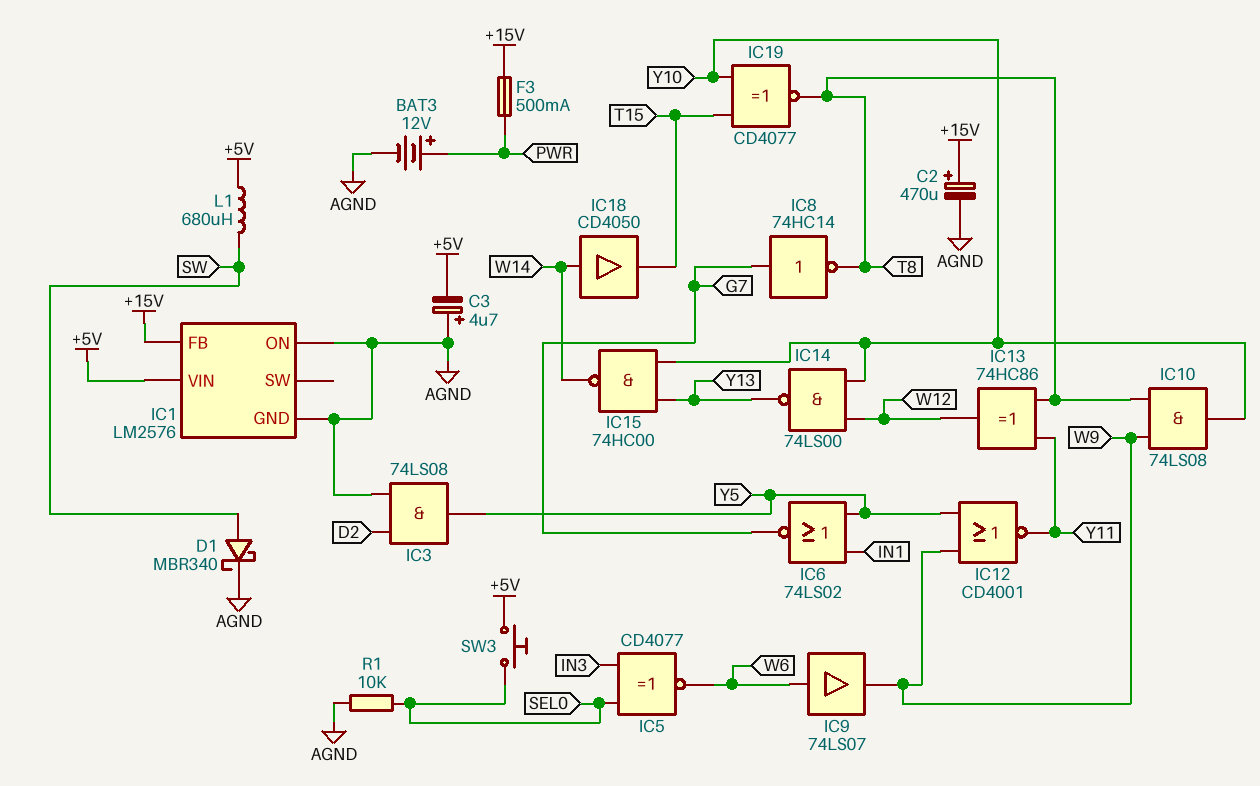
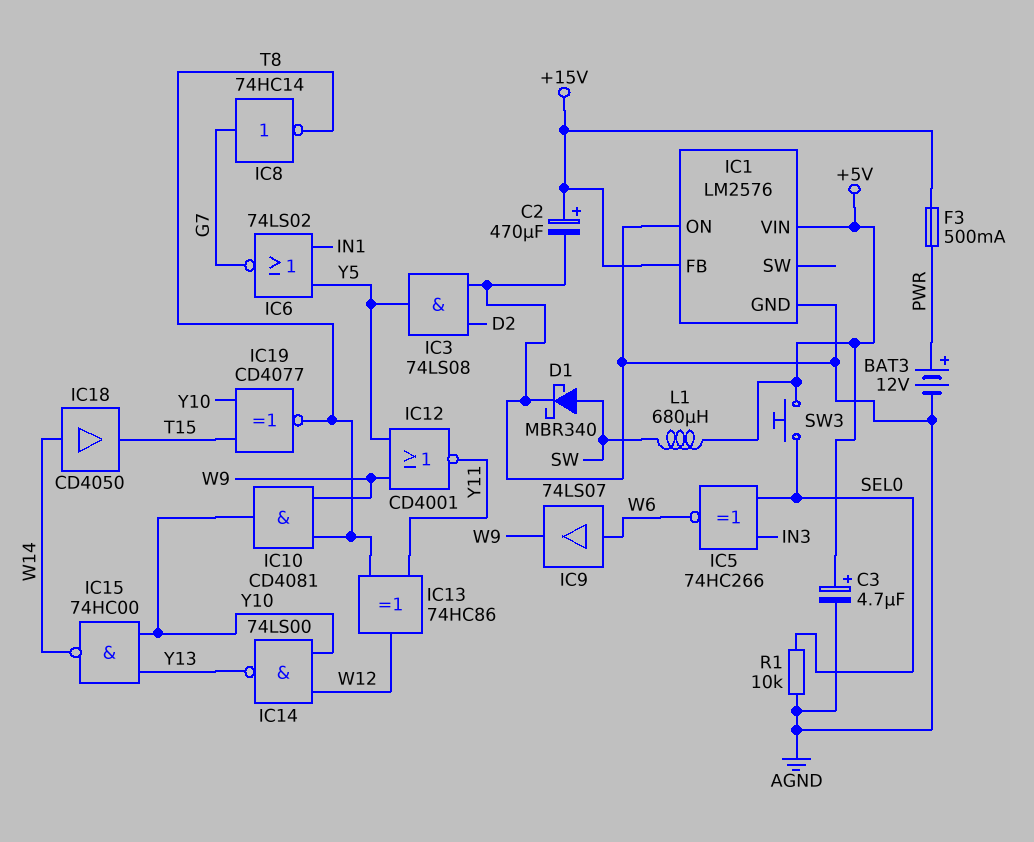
C3: 4.7uF (plus AGND, minus +5V) -> 4.7uF (plus +5V, minus AGND)
IC5: XNOR CD4077 (in IN3, in SEL0, out W6) -> XNOR 74HC266 (in IN3, in SEL0, out W6)
IC10: AND 74LS08 (in T8, in W9, out Y10) -> AND CD4081 (in T8, in W9, out Y10)

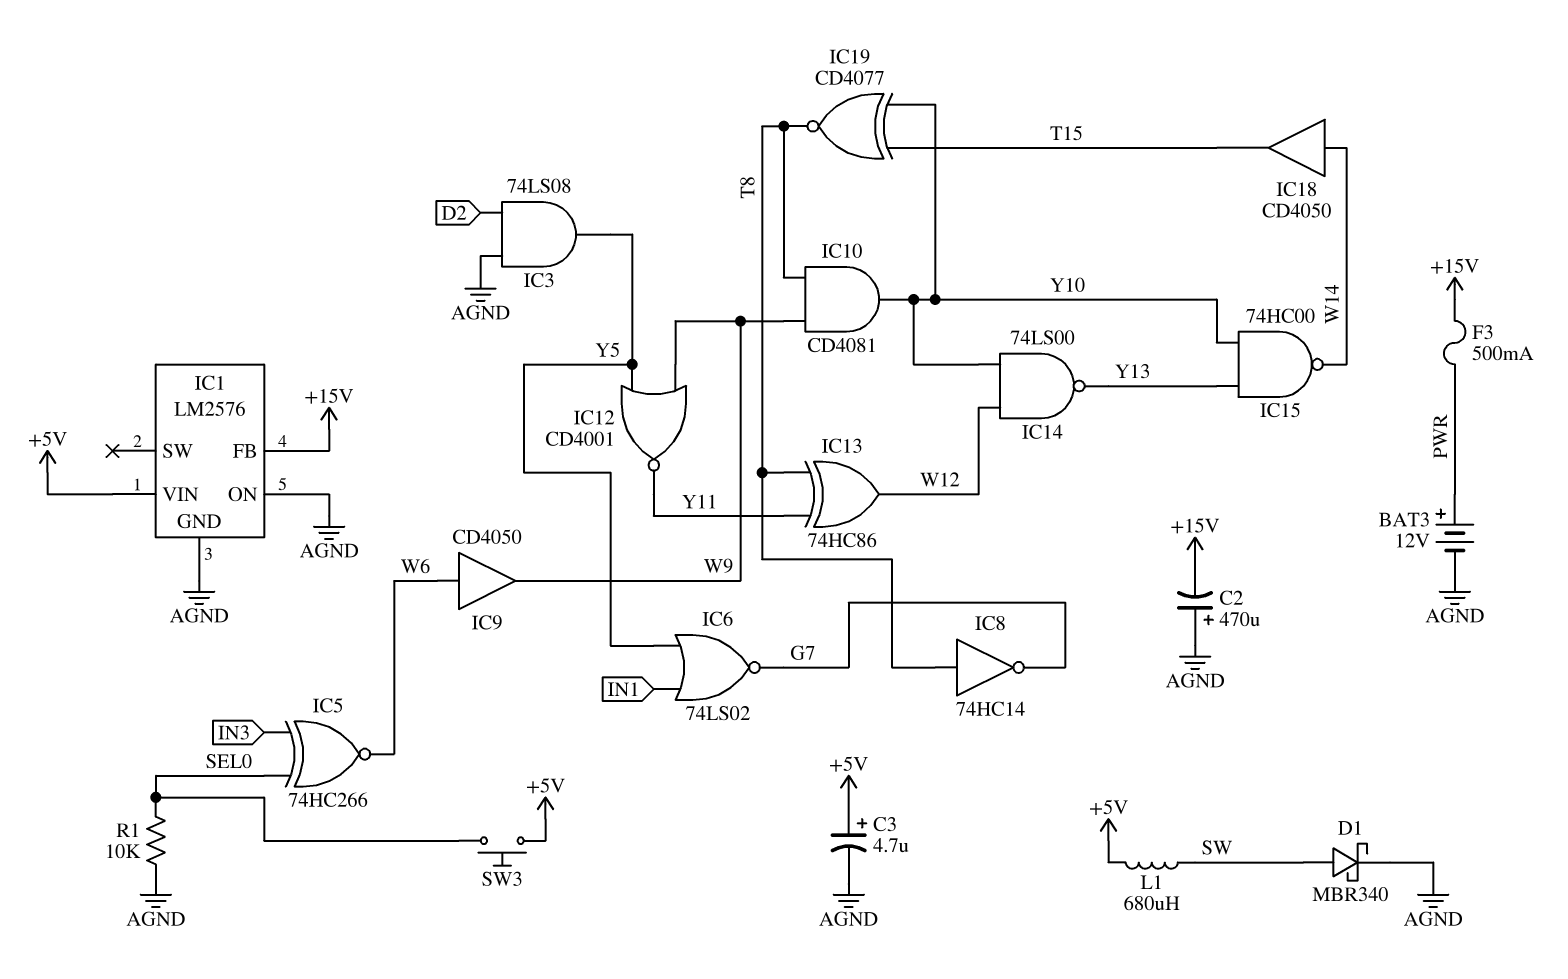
C2: 470uF (plus +15V, minus AGND) -> 470uF (plus AGND, minus +15V)
IC8: NOT 74HC14 (in G7, out T8) -> NOT 74HC14 (in T8, out G7)
IC9: buffer 74LS07 (in W6, out W9) -> buffer CD4050 (in W6, out W9)

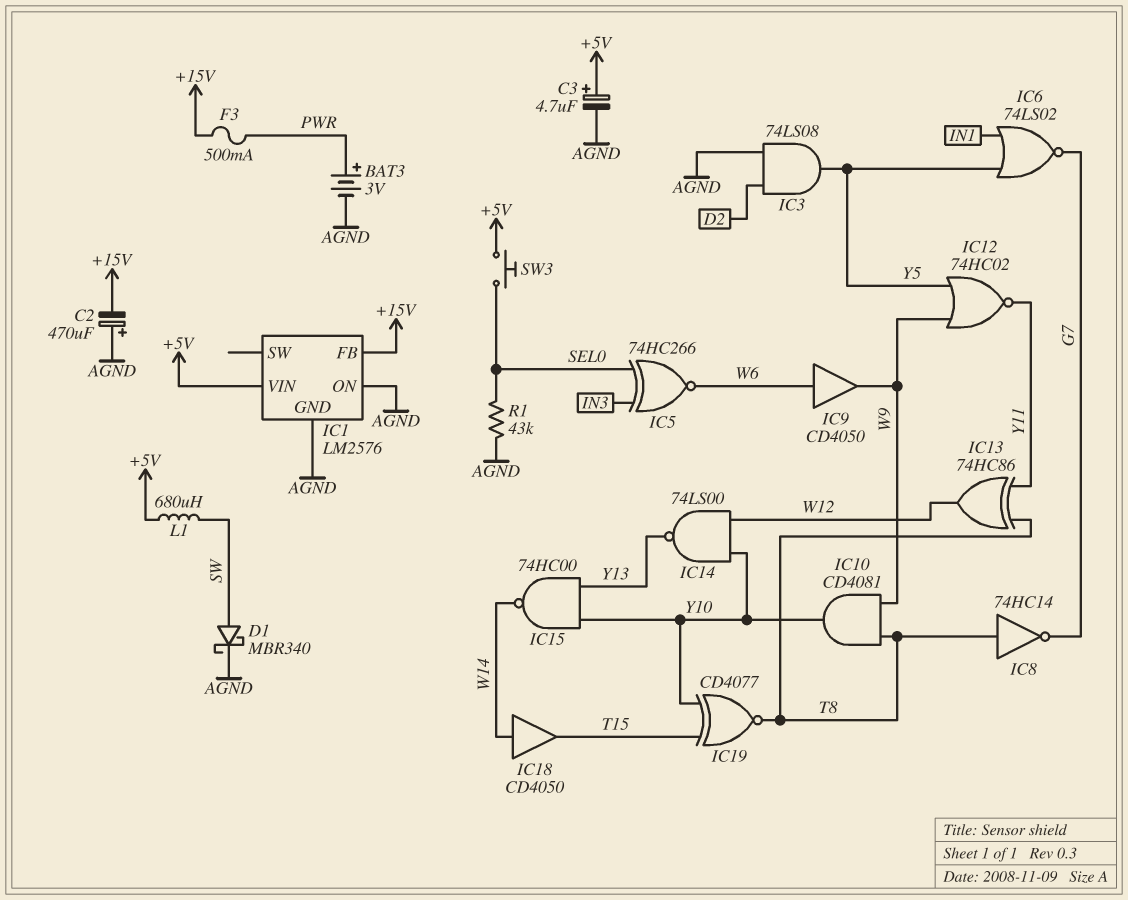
BAT3: 12V (plus PWR, minus AGND) -> 3V (plus PWR, minus AGND)
IC12: NOR CD4001 (in W9, in Y5, out Y11) -> NOR 74HC02 (in W9, in Y5, out Y11)
R1: 10k (AGND, SEL0) -> 43k (AGND, SEL0)

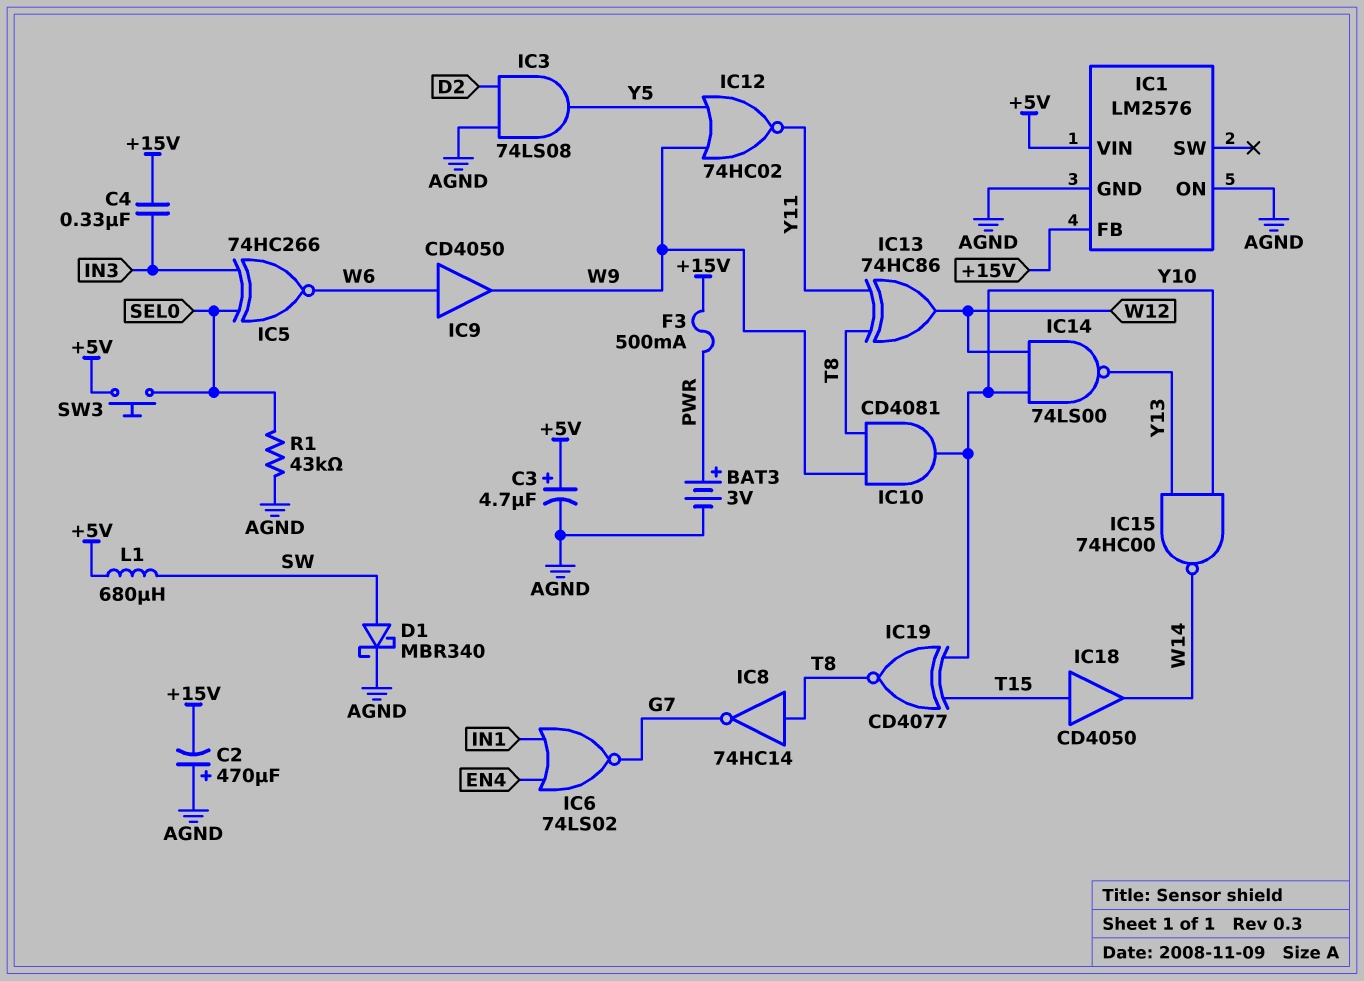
C4: none -> 330nF (+15V, IN3)
IC6: NOR 74LS02 (in IN1, in Y5, out G7) -> NOR 74LS02 (in EN4, in IN1, out G7)
IC18: buffer CD4050 (in W14, out T15) -> buffer CD4050 (in T15, out W14)

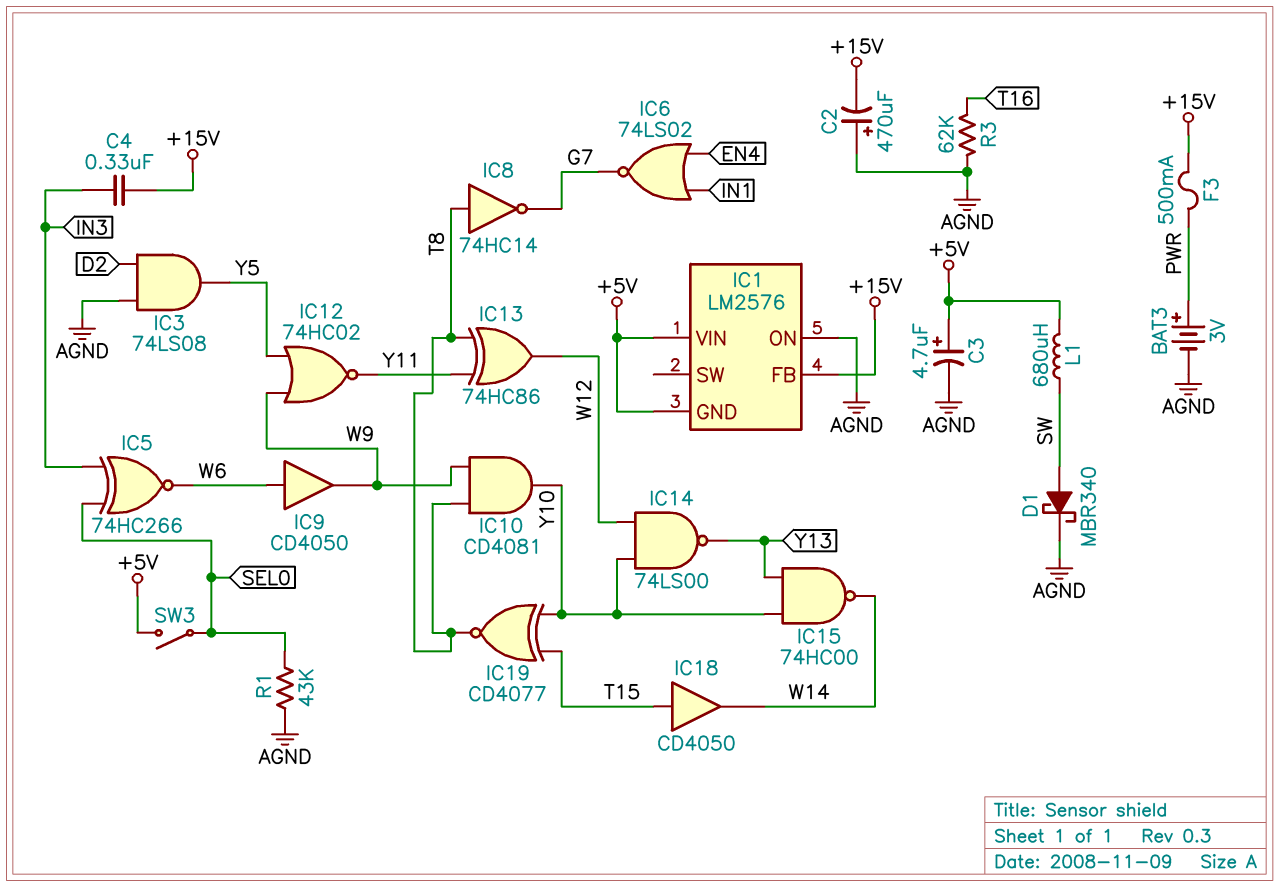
IC1 pin GND: AGND -> +5V
R3: none -> 62k (AGND, T16)
SW3: button (+5V, SEL0) -> switch (+5V, SEL0)

